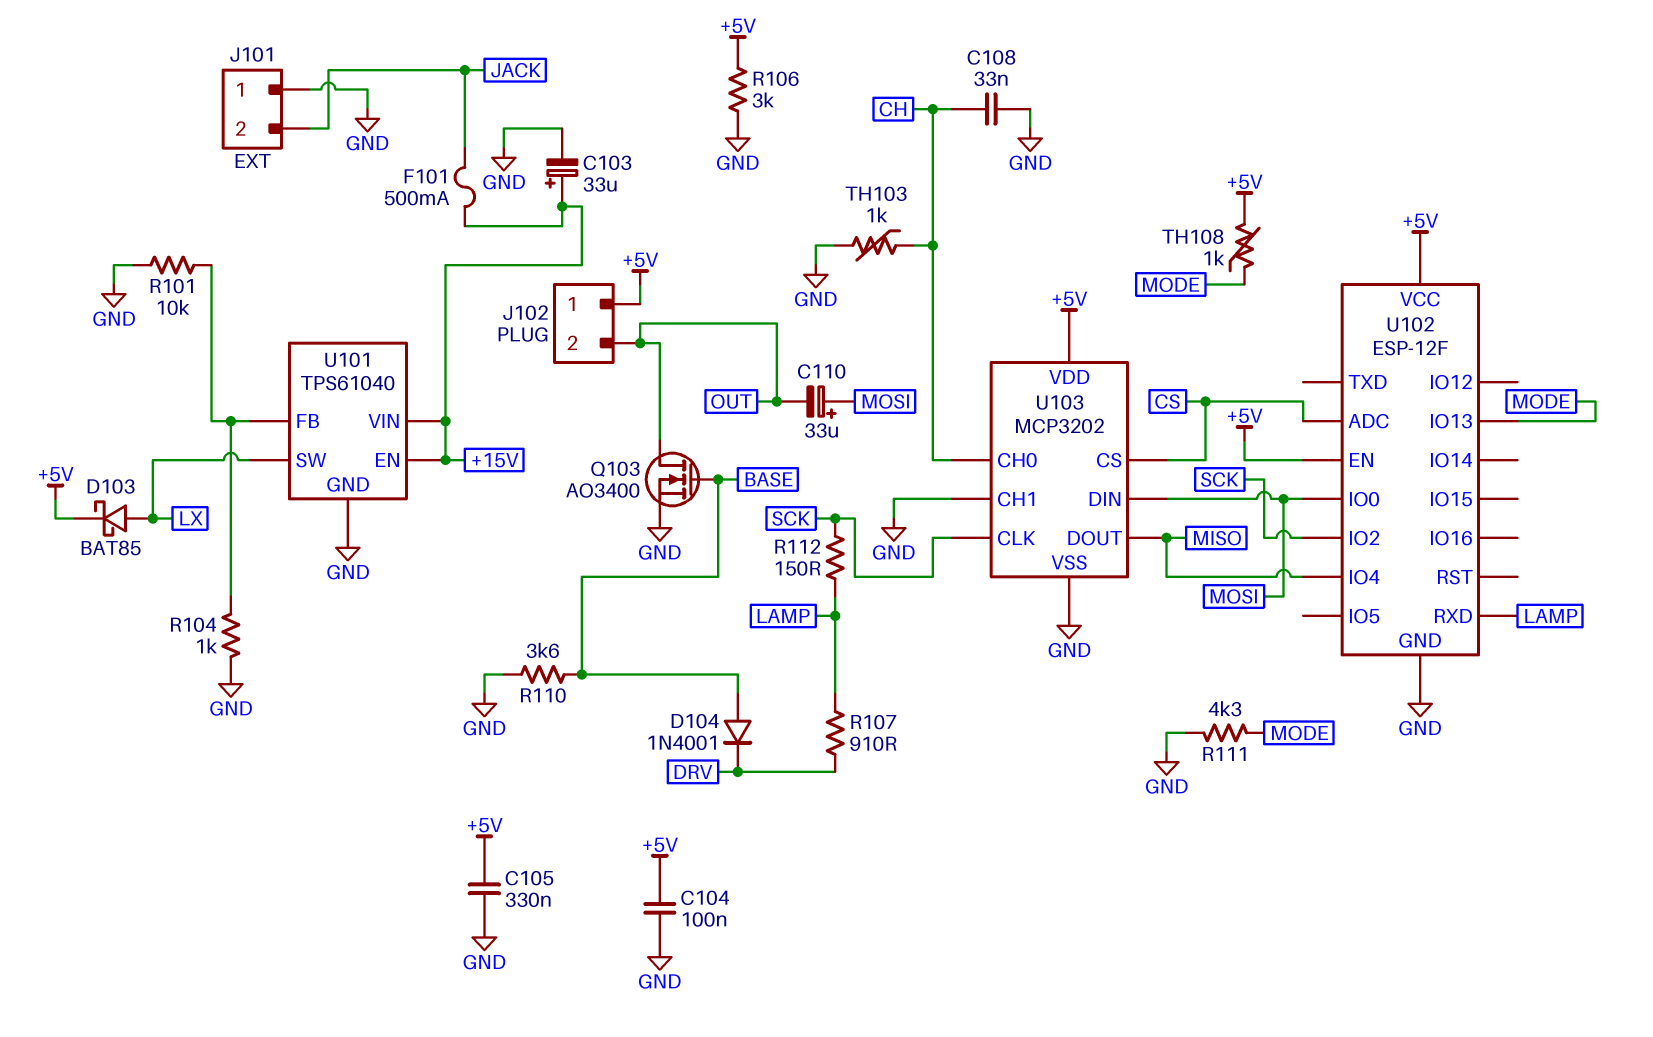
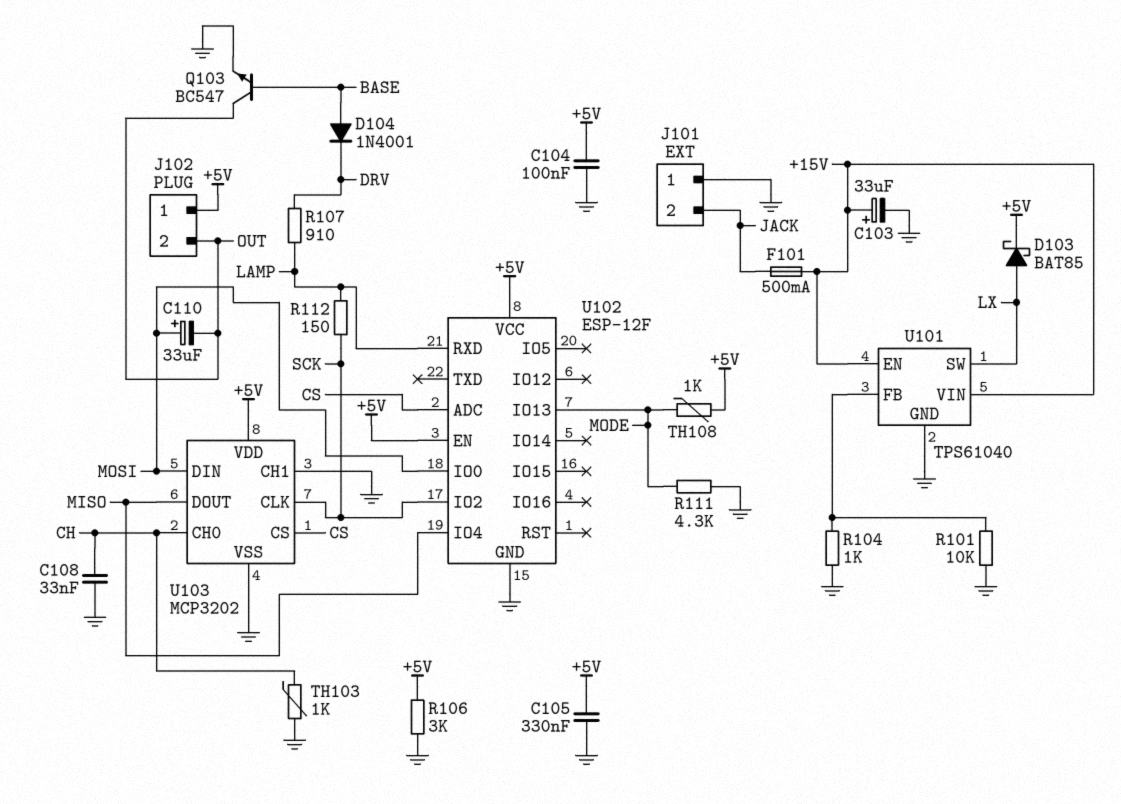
Q103: NMOS AO3400 (G BASE, D OUT, S GND) -> NPN BC547 (B BASE, C OUT, E GND)
R110: 3.6k (BASE, GND) -> none

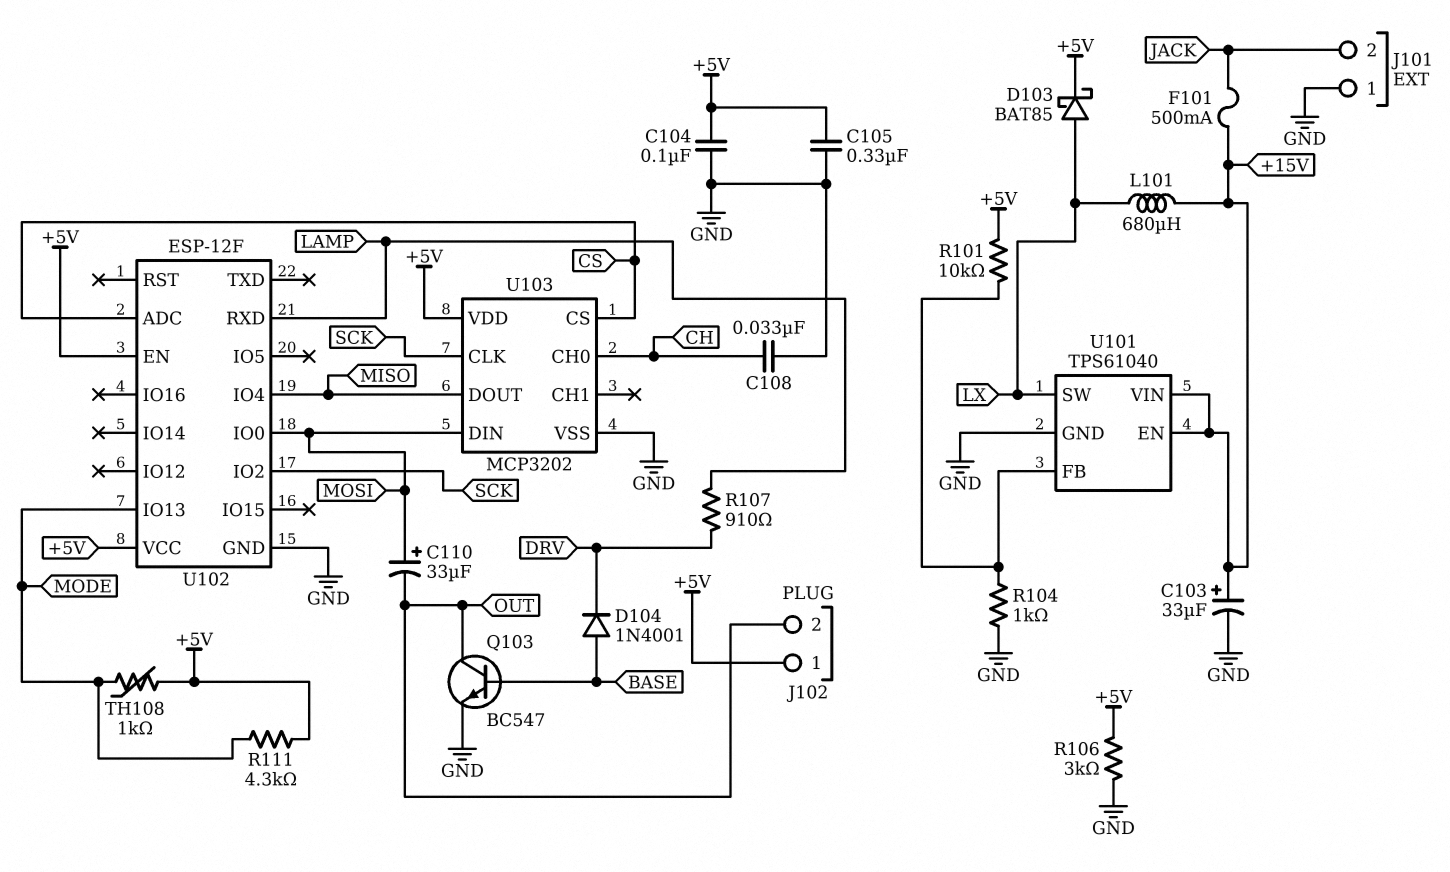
L101: none -> 680uH (+15V, LX)
R101: 10k (GND, U101/FB) -> 10k (+5V, U101/FB)
R111: 4.3k (GND, MODE) -> 4.3k (+5V, MODE)
R112: 150 (LAMP, SCK) -> none
TH103: 1k (CH, GND) -> none
U103 pin CH1: GND -> none

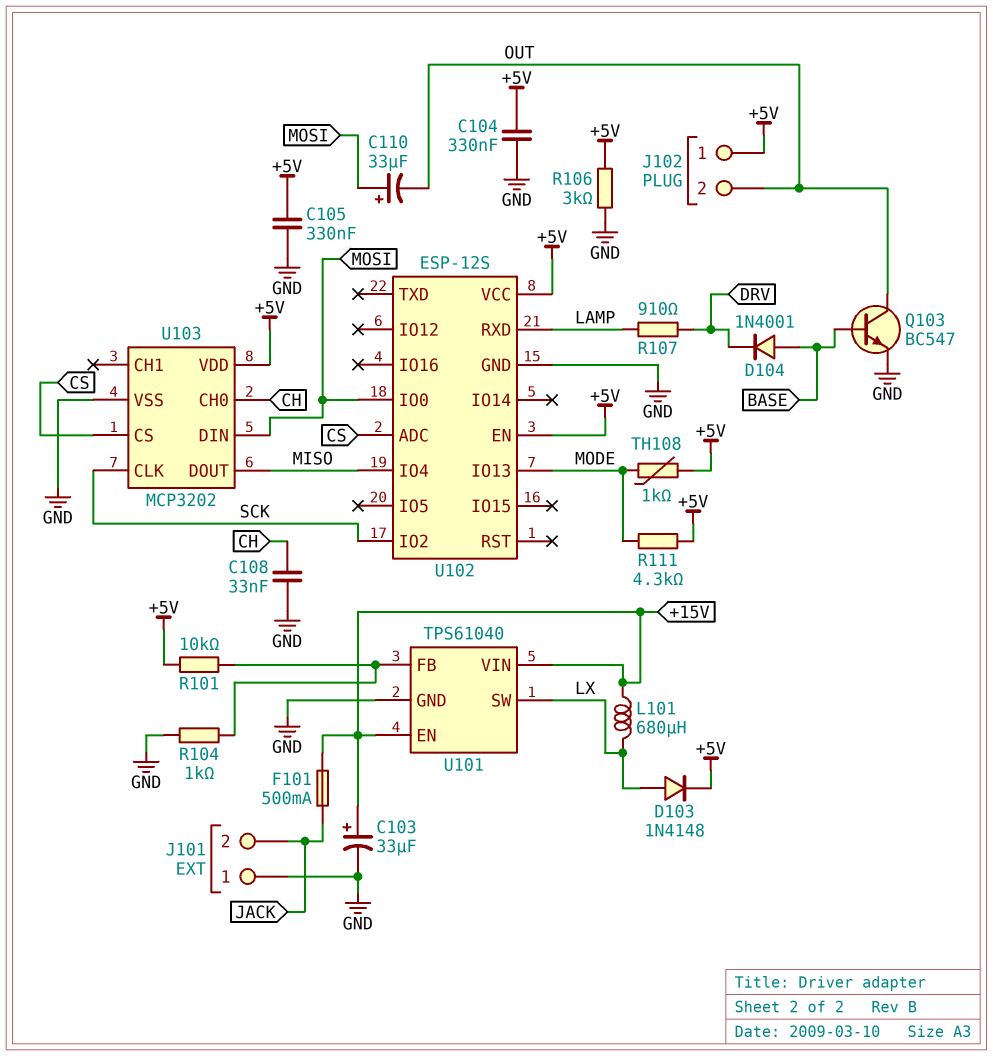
C104: 100nF (+5V, GND) -> 330nF (+5V, GND)
D103: schottky BAT85 (A LX, K +5V) -> diode 1N4148 (A LX, K +5V)
U102: ESP-12F -> ESP-12S

